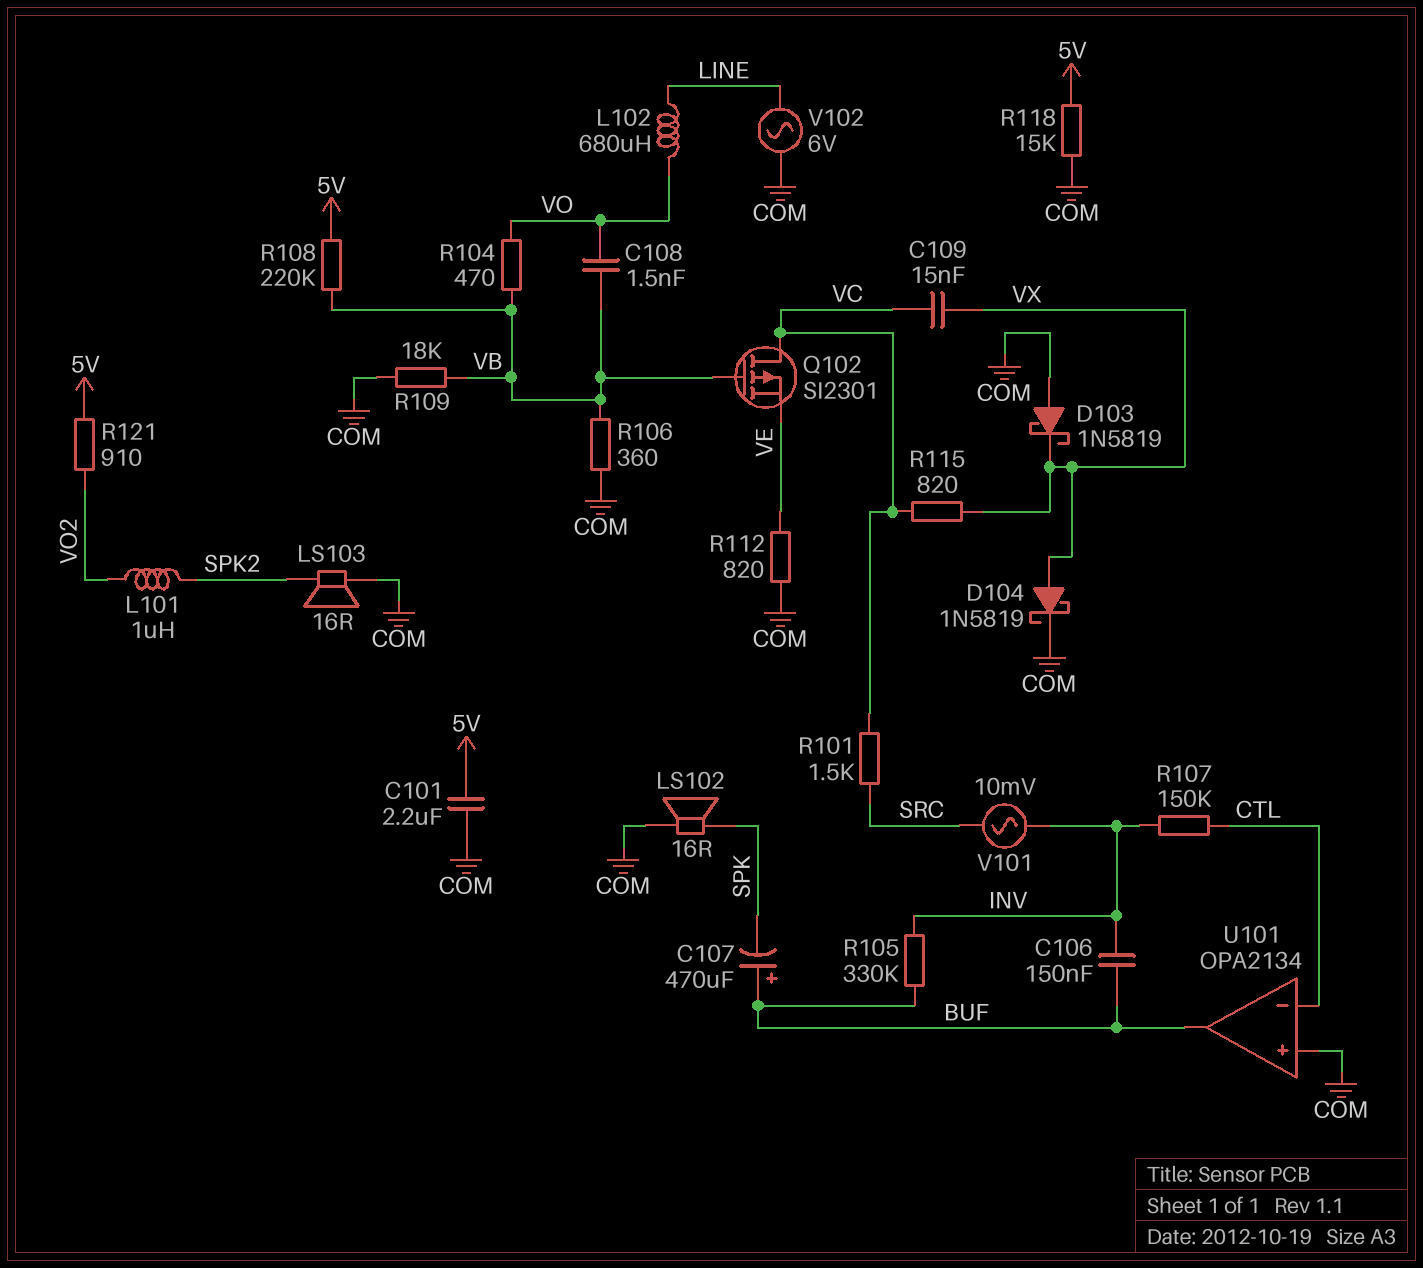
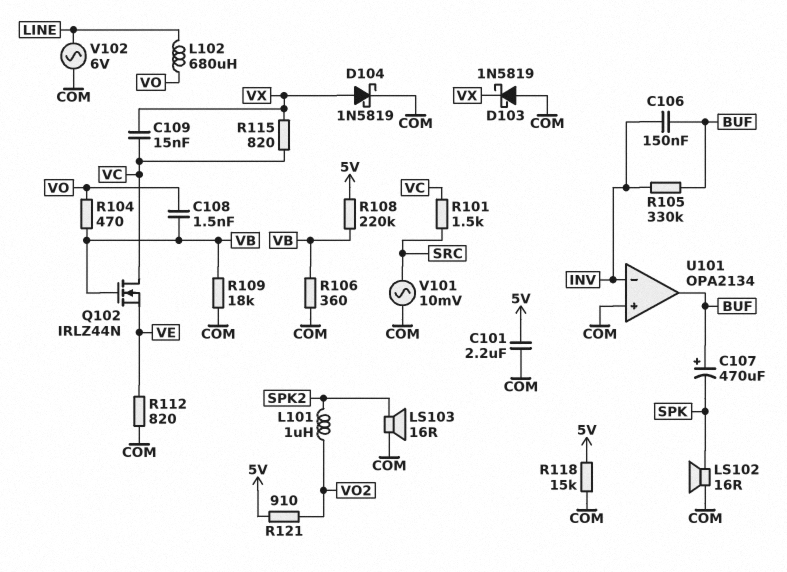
Q102: PMOS SI2301 (G VB, D VC, S VE) -> NMOS IRLZ44N (G VB, D VC, S VE)
R107: 150k (CTL, INV) -> none
U101 pin in-: CTL -> INV
V101: AC 10mV (INV, SRC) -> AC 10mV (COM, SRC)

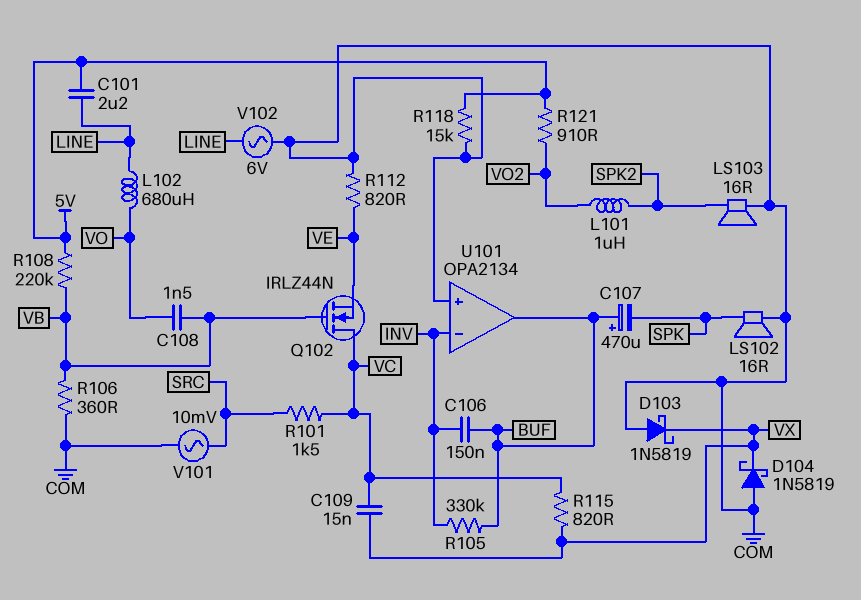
C101: 2.2uF (5V, COM) -> 2.2uF (5V, LINE)
D104: schottky 1N5819 (A VX, K COM) -> schottky 1N5819 (A COM, K VX)
R104: 470 (VB, VO) -> none
R109: 18k (COM, VB) -> none

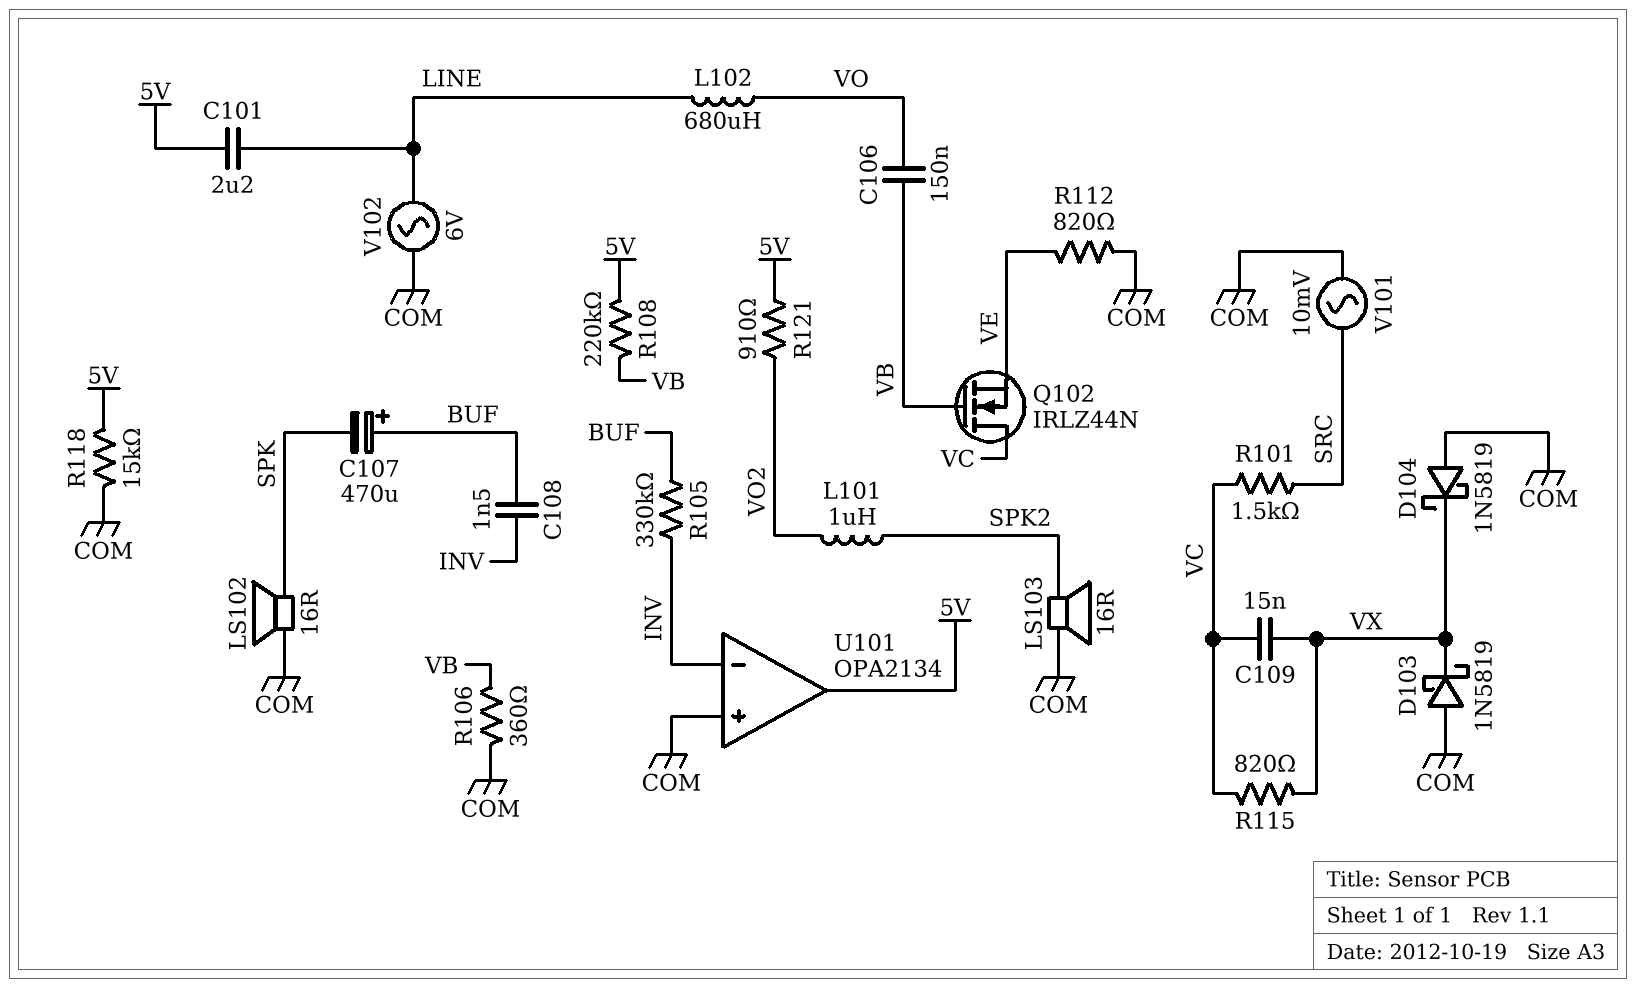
C106: 150nF (BUF, INV) -> 150nF (VB, VO)
C108: 1.5nF (VB, VO) -> 1.5nF (BUF, INV)
U101 pin out: BUF -> 5V

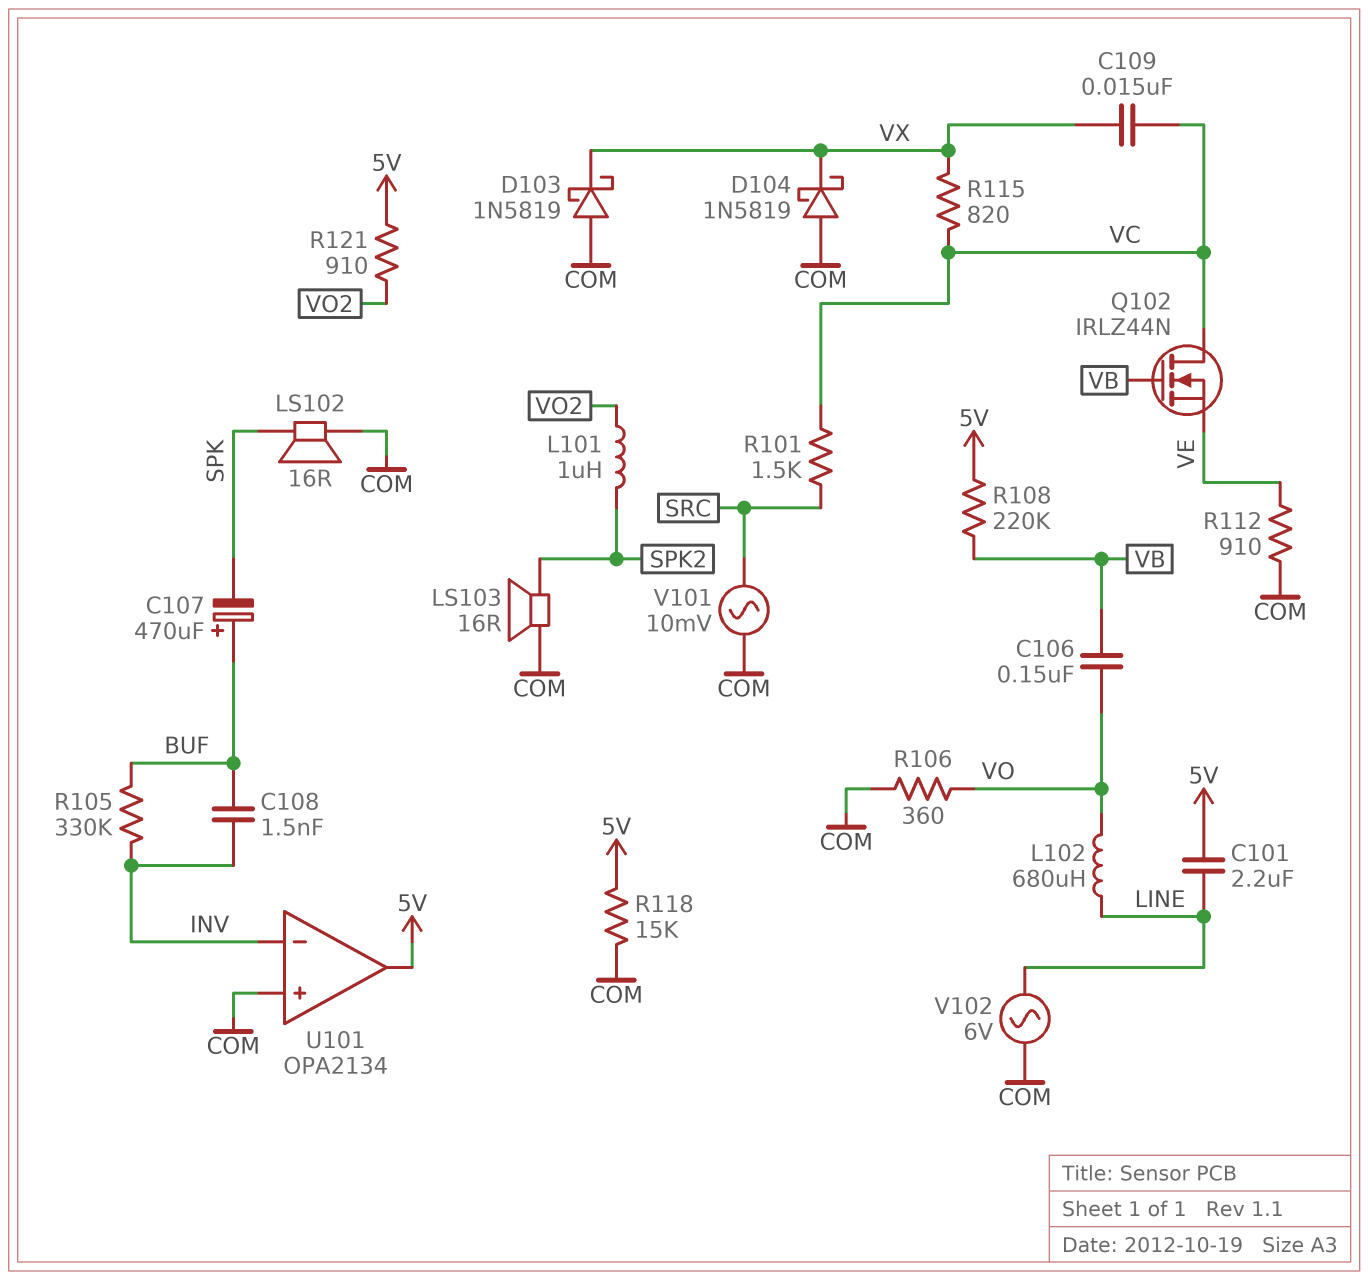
R106: 360 (COM, VB) -> 360 (COM, VO)
R112: 820 (COM, VE) -> 910 (COM, VE)

